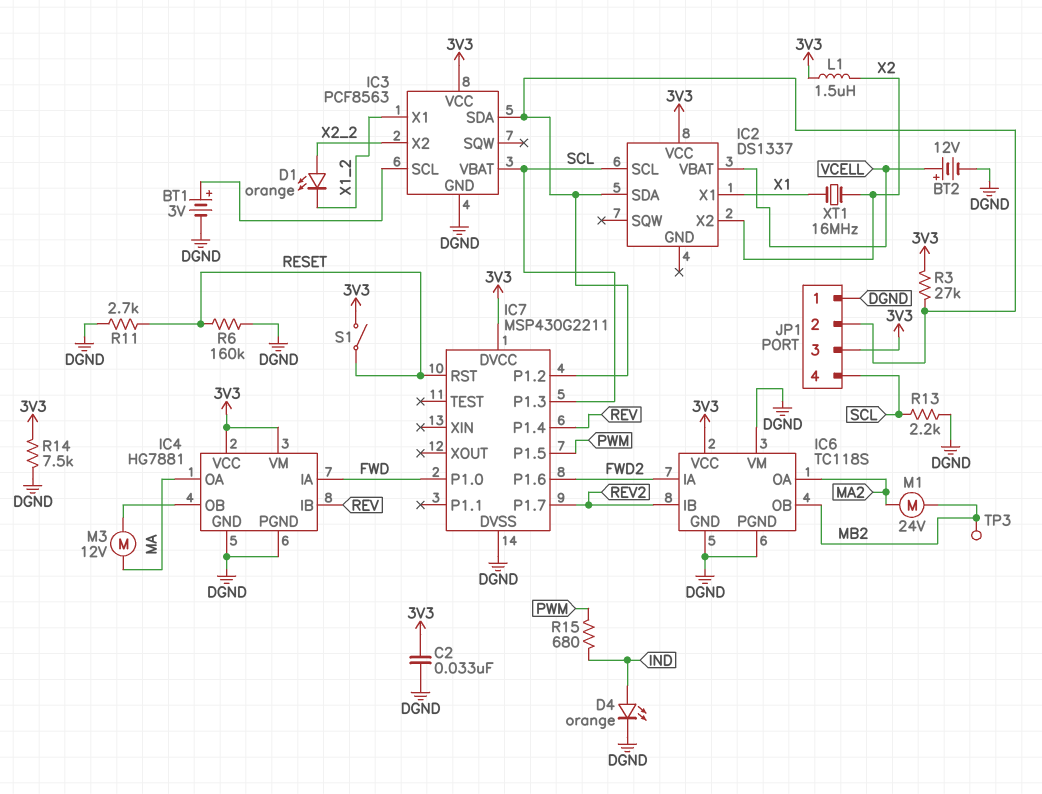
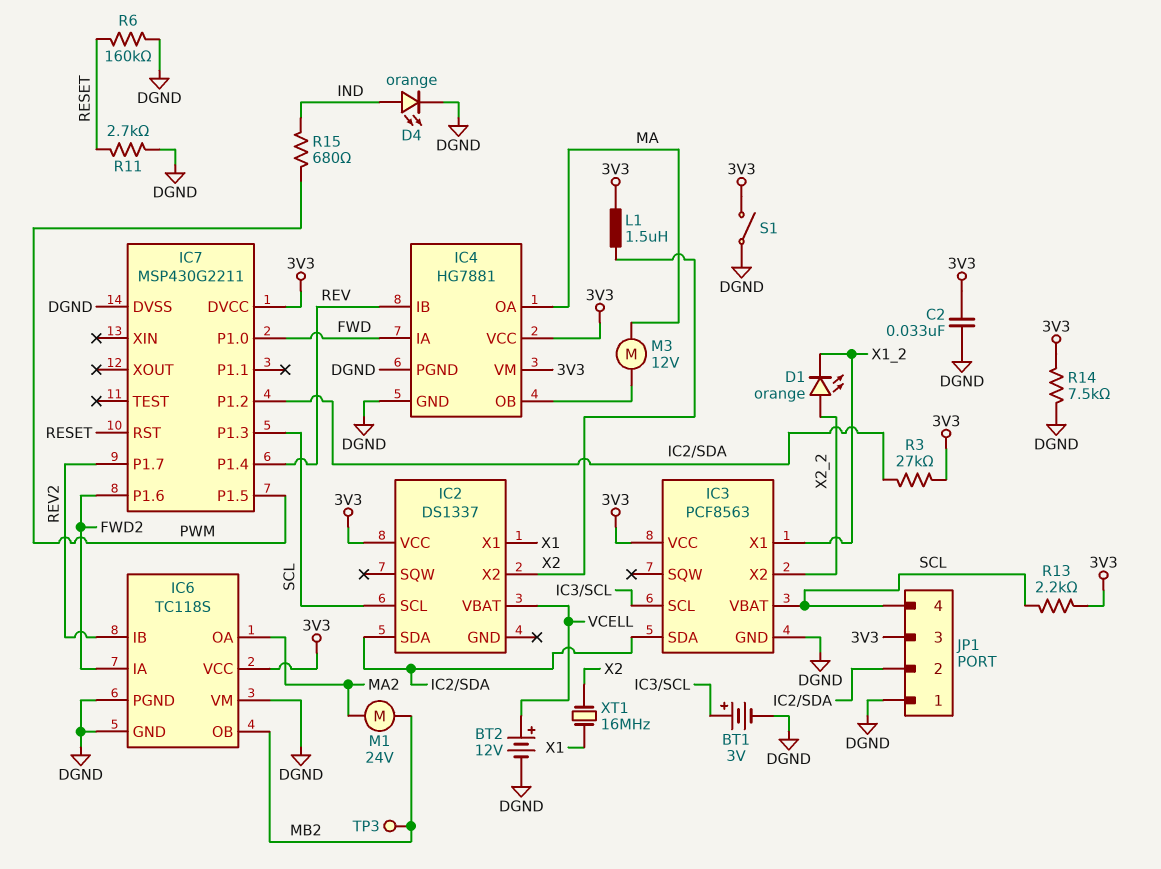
R13: 2.2k (DGND, SCL) -> 2.2k (3V3, SCL)
S1: switch (3V3, RESET) -> switch (3V3, DGND)

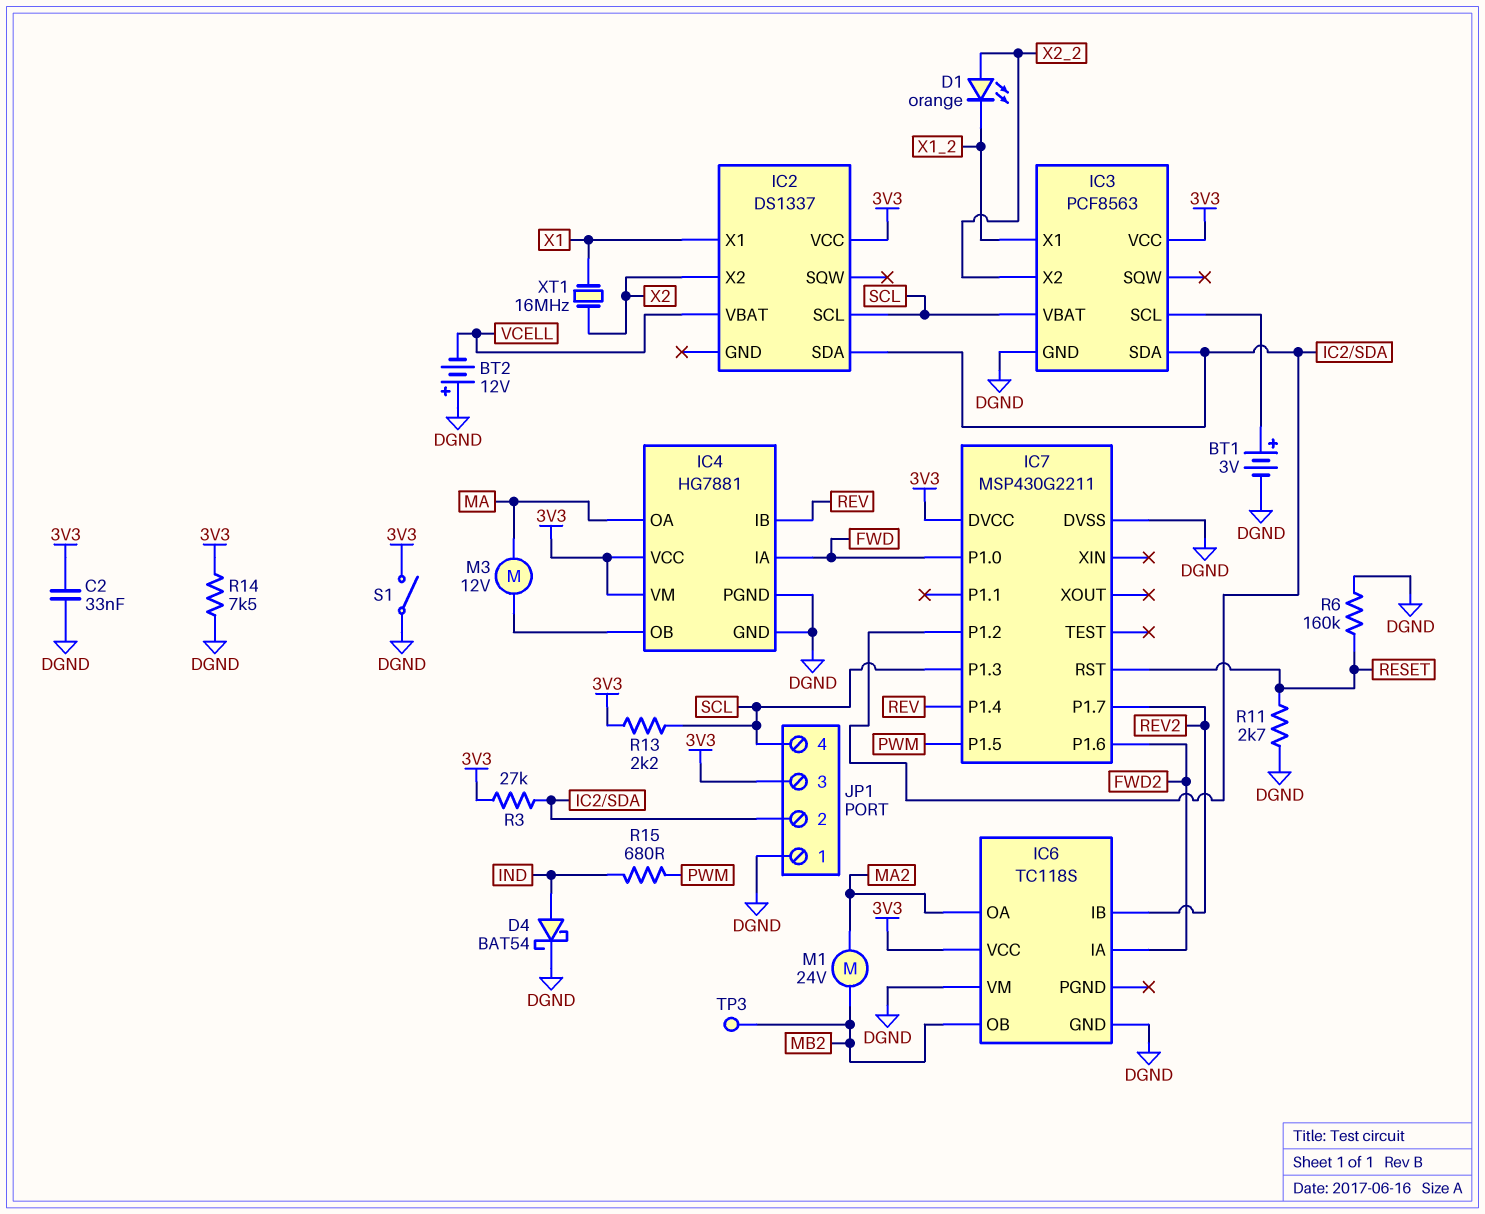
BT2: 12V (plus VCELL, minus DGND) -> 12V (plus DGND, minus VCELL)
D4: LED orange (A IND, K DGND) -> schottky BAT54 (A IND, K DGND)
IC6 pin PGND: DGND -> none
L1: 1.5uH (3V3, X2) -> none

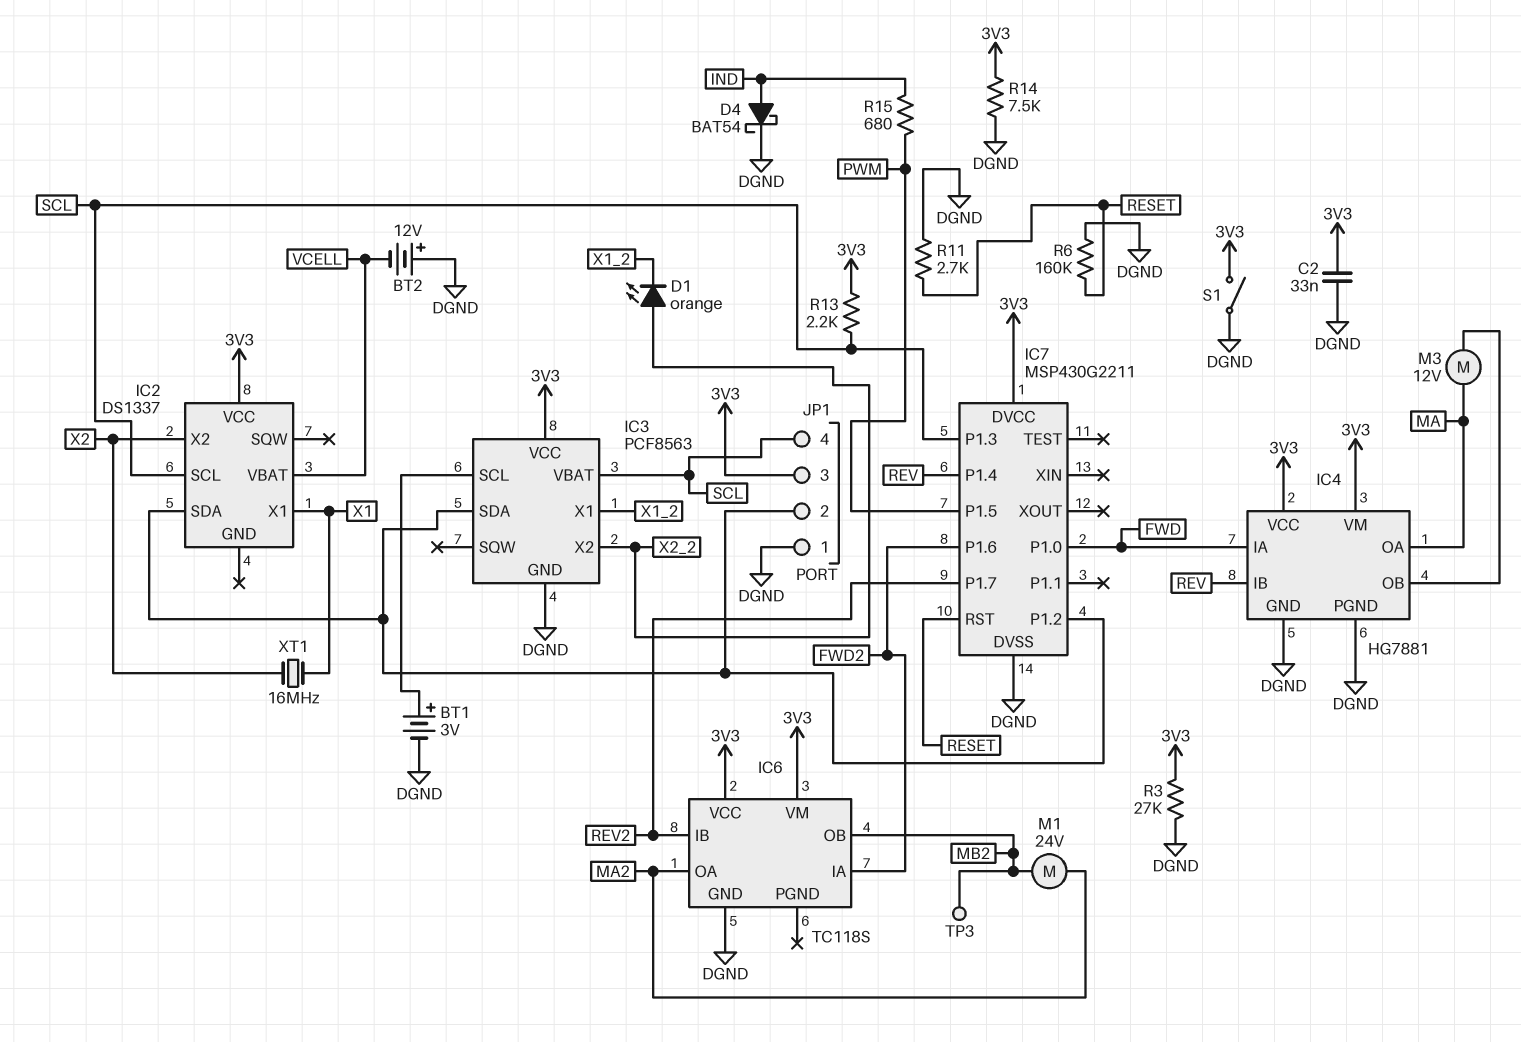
IC6 pin VM: DGND -> 3V3
R3: 27k (3V3, IC2/SDA) -> 27k (3V3, DGND)

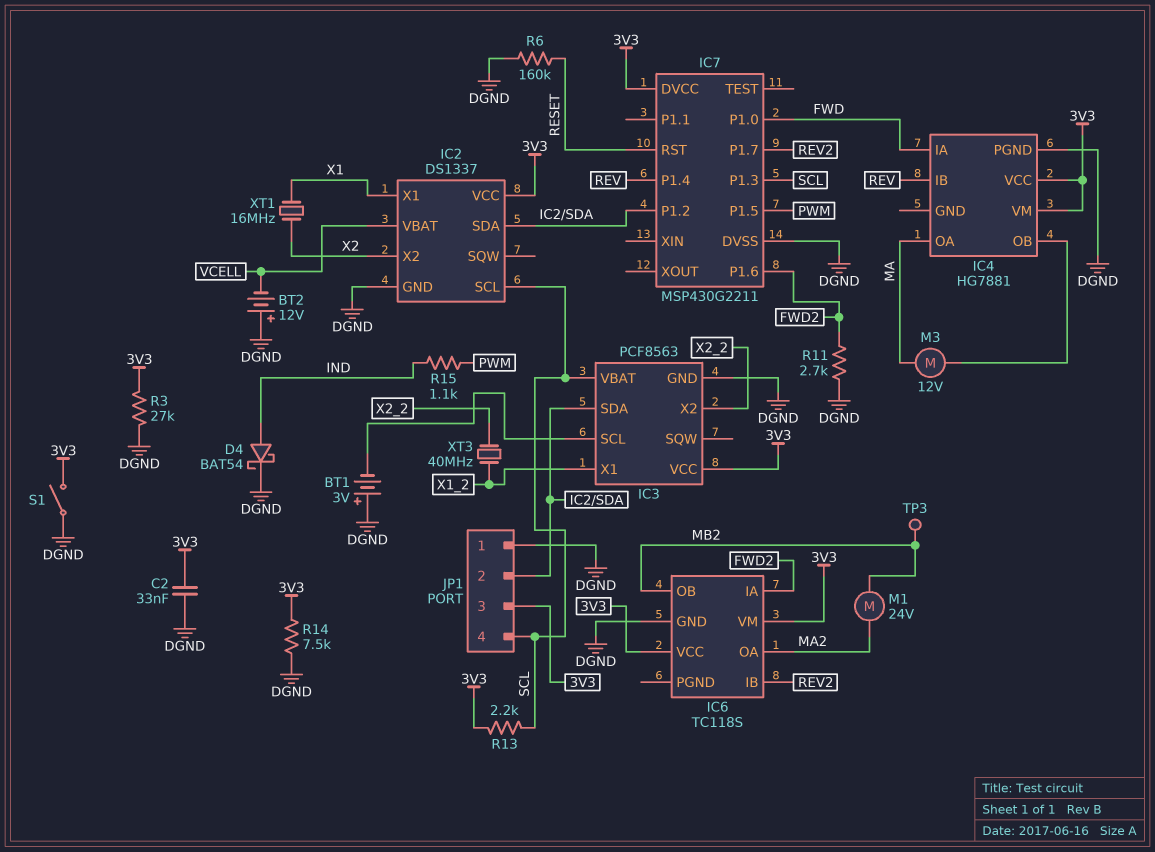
BT1: 3V (plus IC3/SCL, minus DGND) -> 3V (plus DGND, minus IC3/SCL)
D1: LED orange (A X2_2, K X1_2) -> none
IC2 pin GND: none -> DGND
IC4 pin GND: DGND -> none
R11: 2.7k (DGND, RESET) -> 2.7k (DGND, FWD2)
R15: 680 (IND, PWM) -> 1.1k (IND, PWM)
XT3: none -> 40MHz (X1_2, X2_2)

